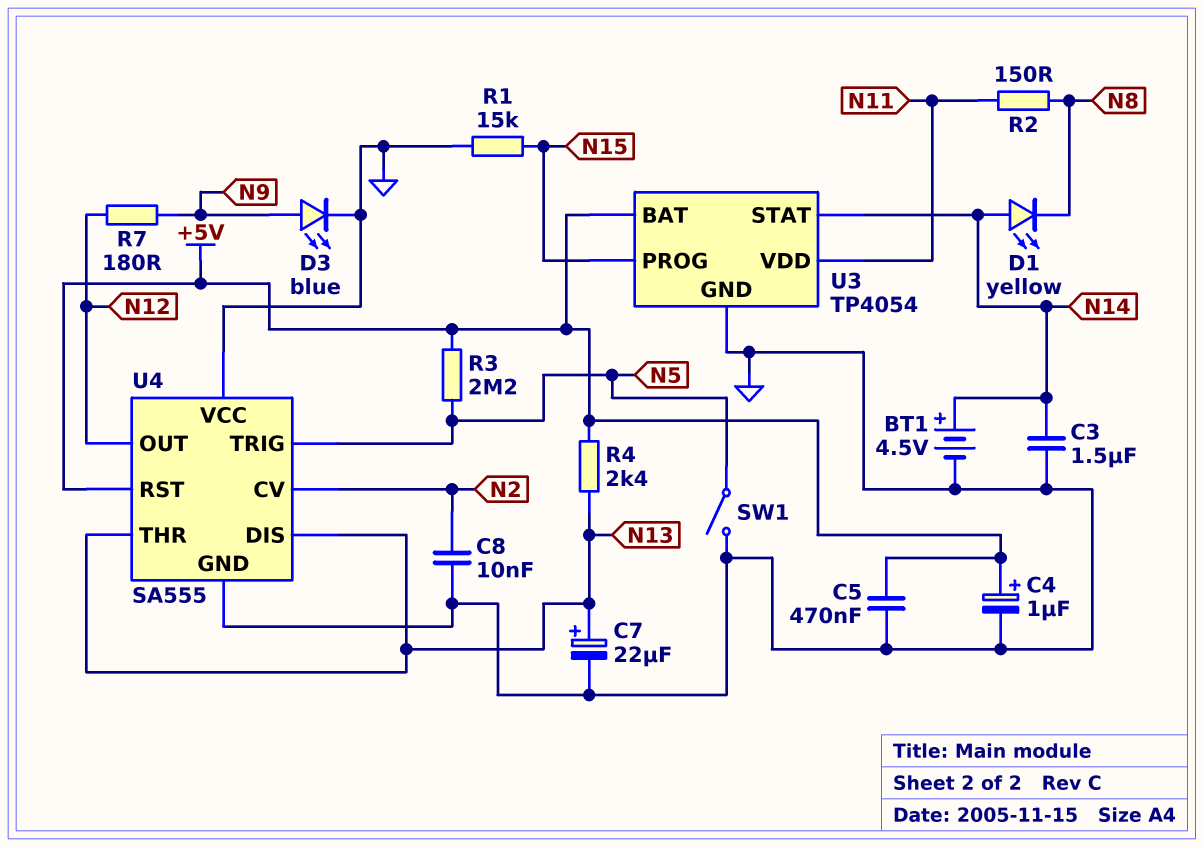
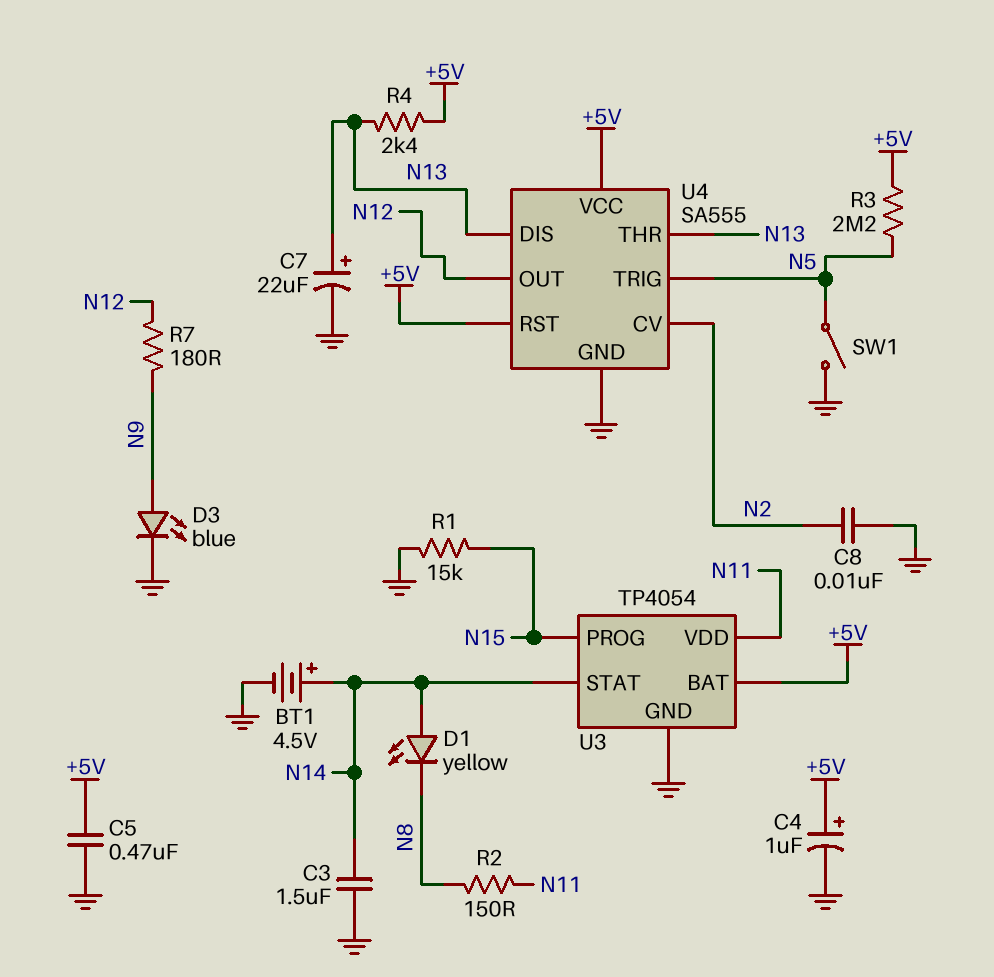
U4 pin VCC: GND -> +5V

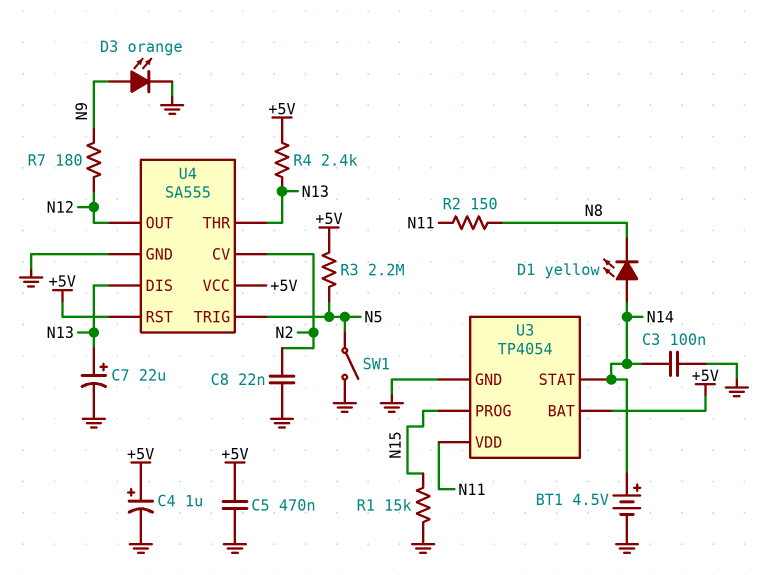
C3: 1.5uF (GND, N14) -> 100nF (GND, N14)
C8: 10nF (GND, N2) -> 22nF (GND, N2)
D3: LED blue (A N9, K GND) -> LED orange (A N9, K GND)

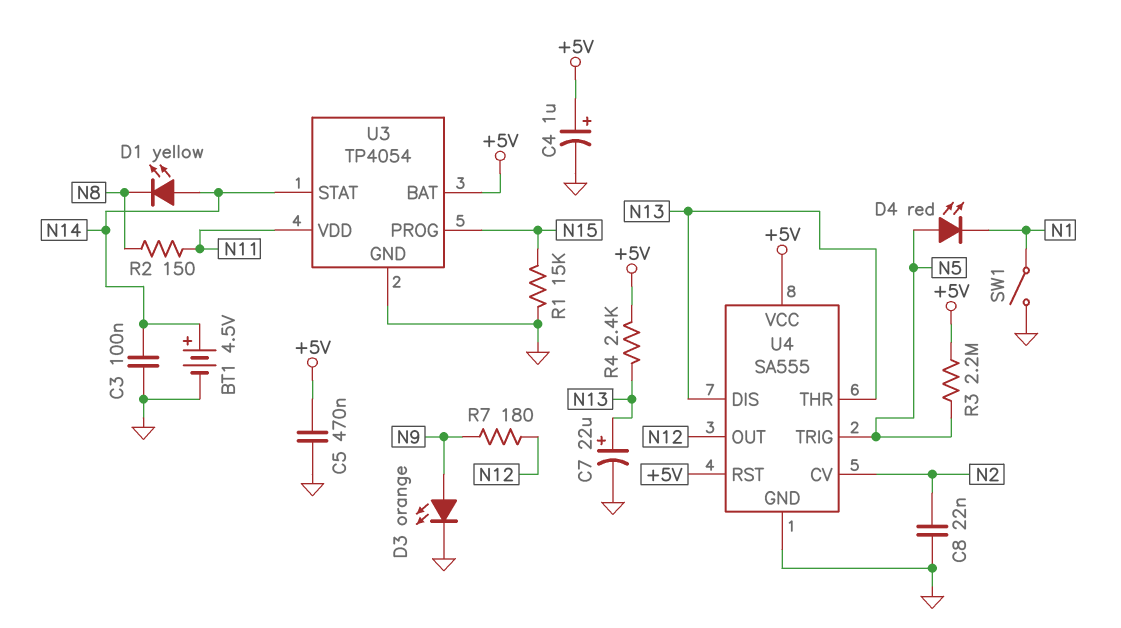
D4: none -> LED red (A N5, K N1)
SW1: switch (GND, N5) -> switch (GND, N1)

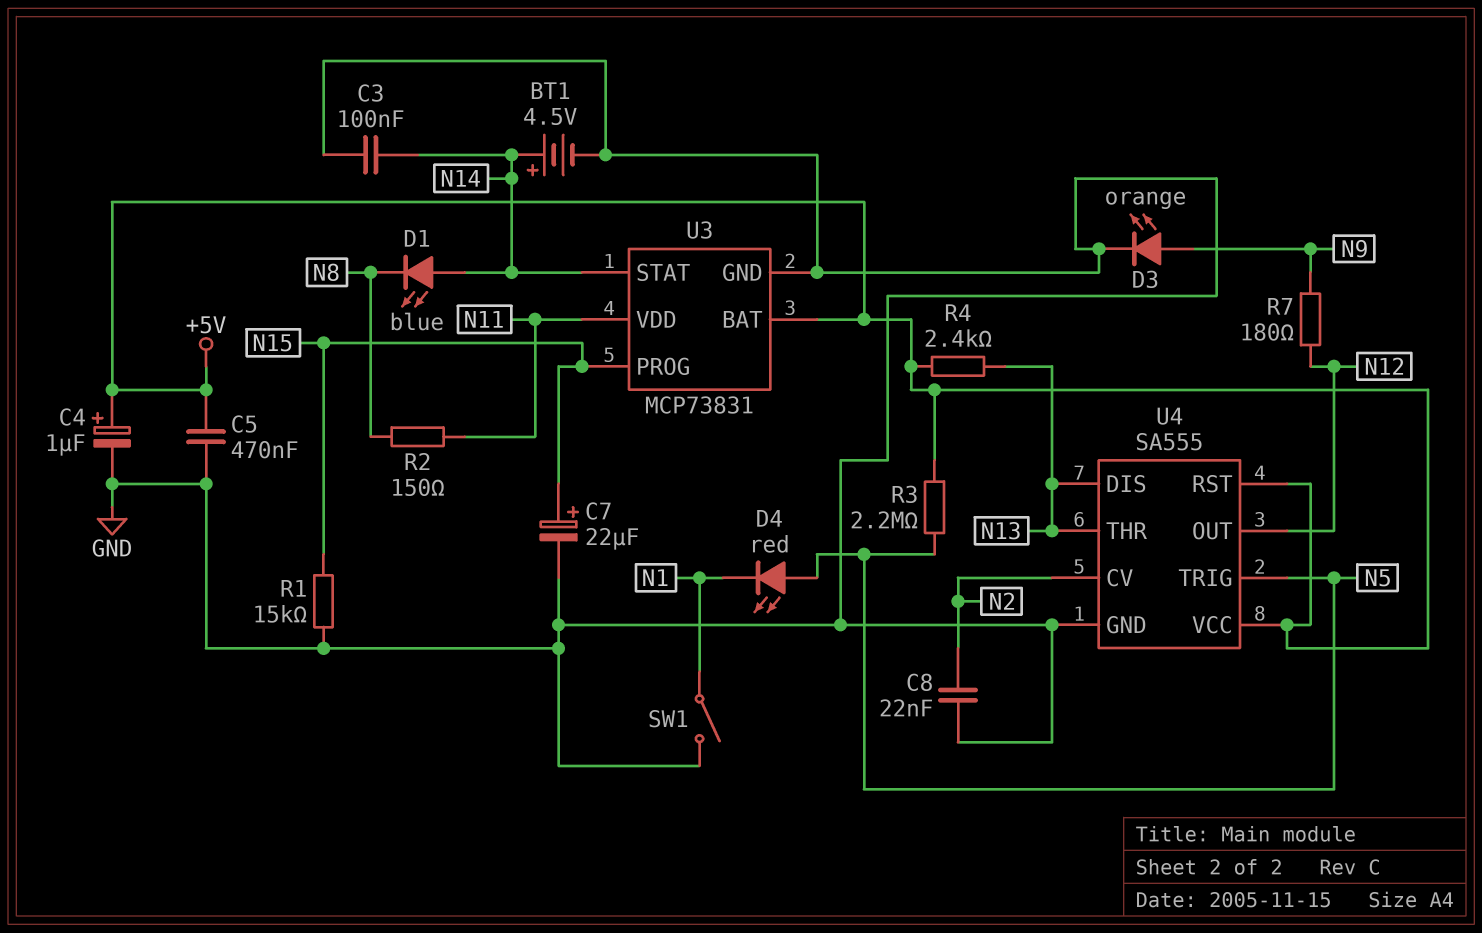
C7: 22uF (plus N13, minus GND) -> 22uF (plus N15, minus GND)
D1: LED yellow (A N14, K N8) -> LED blue (A N14, K N8)
U3: TP4054 -> MCP73831

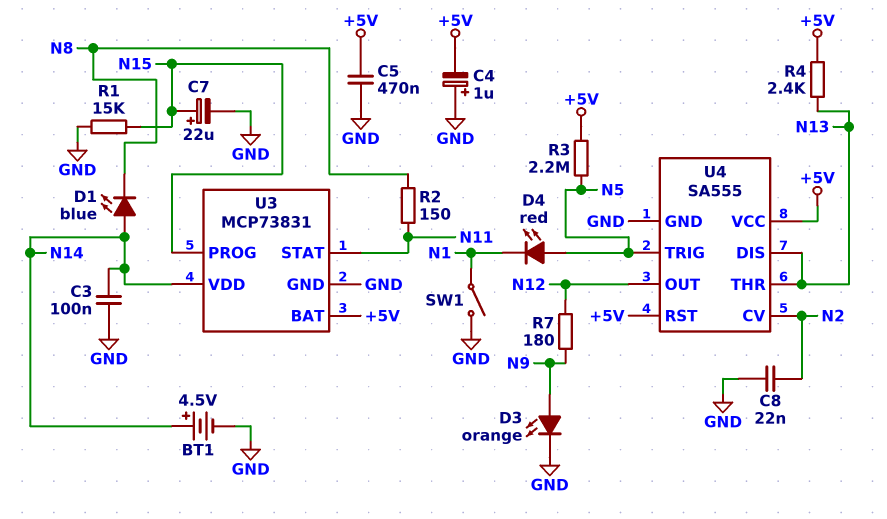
C4: 1uF (plus +5V, minus GND) -> 1uF (plus GND, minus +5V)
U3 pin STAT: N14 -> N11
U3 pin VDD: N11 -> N14

